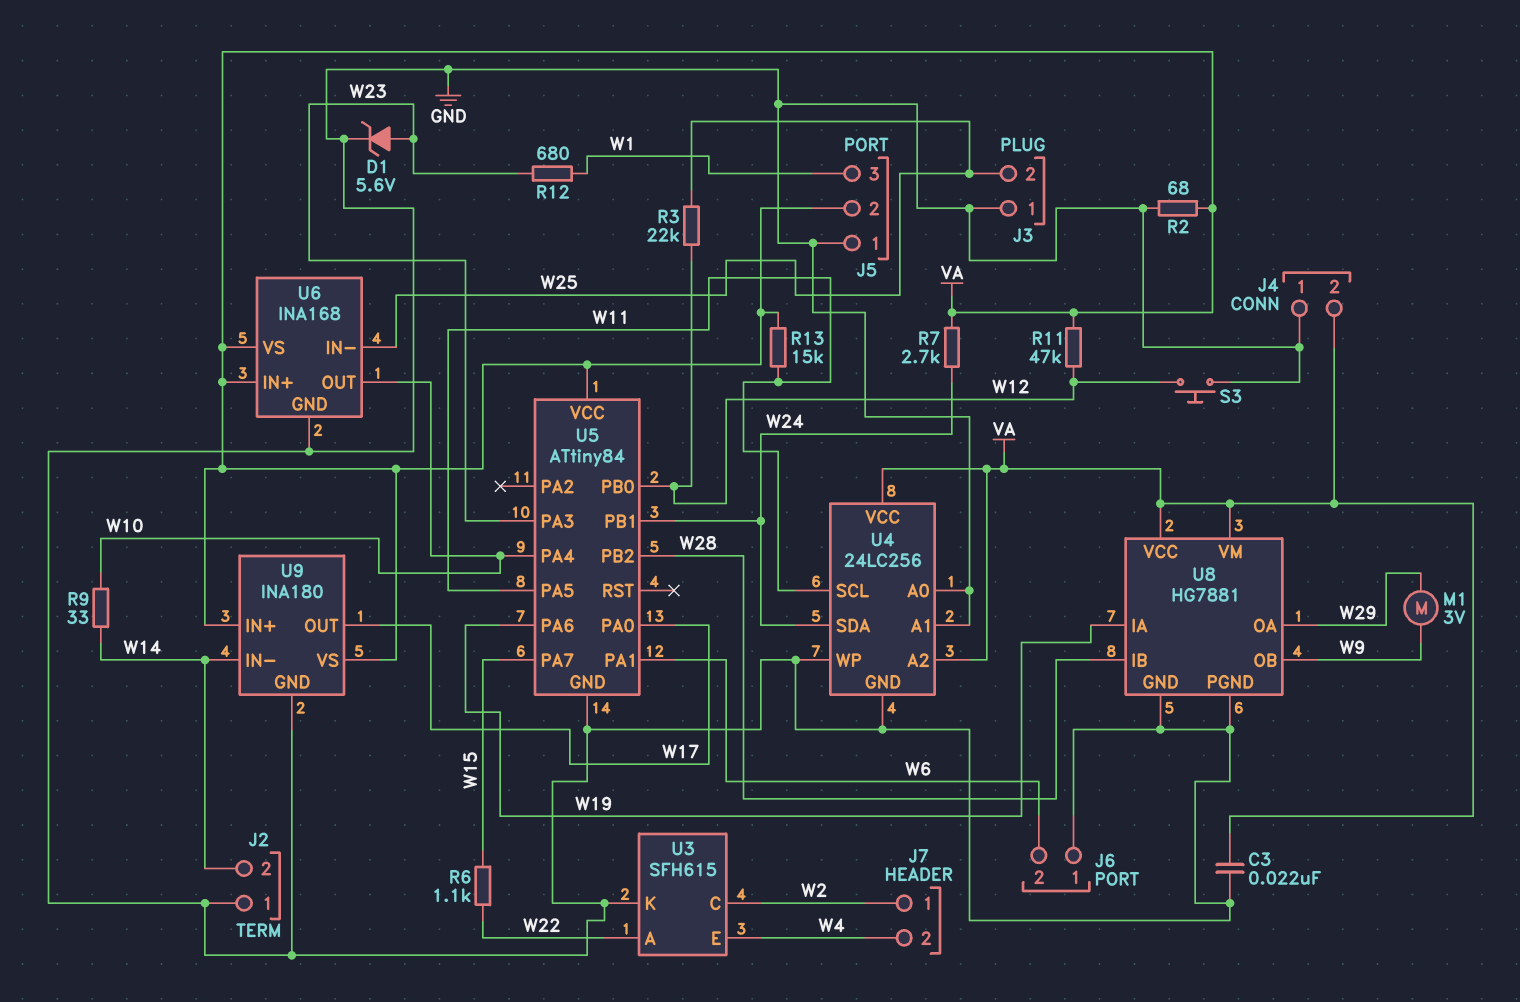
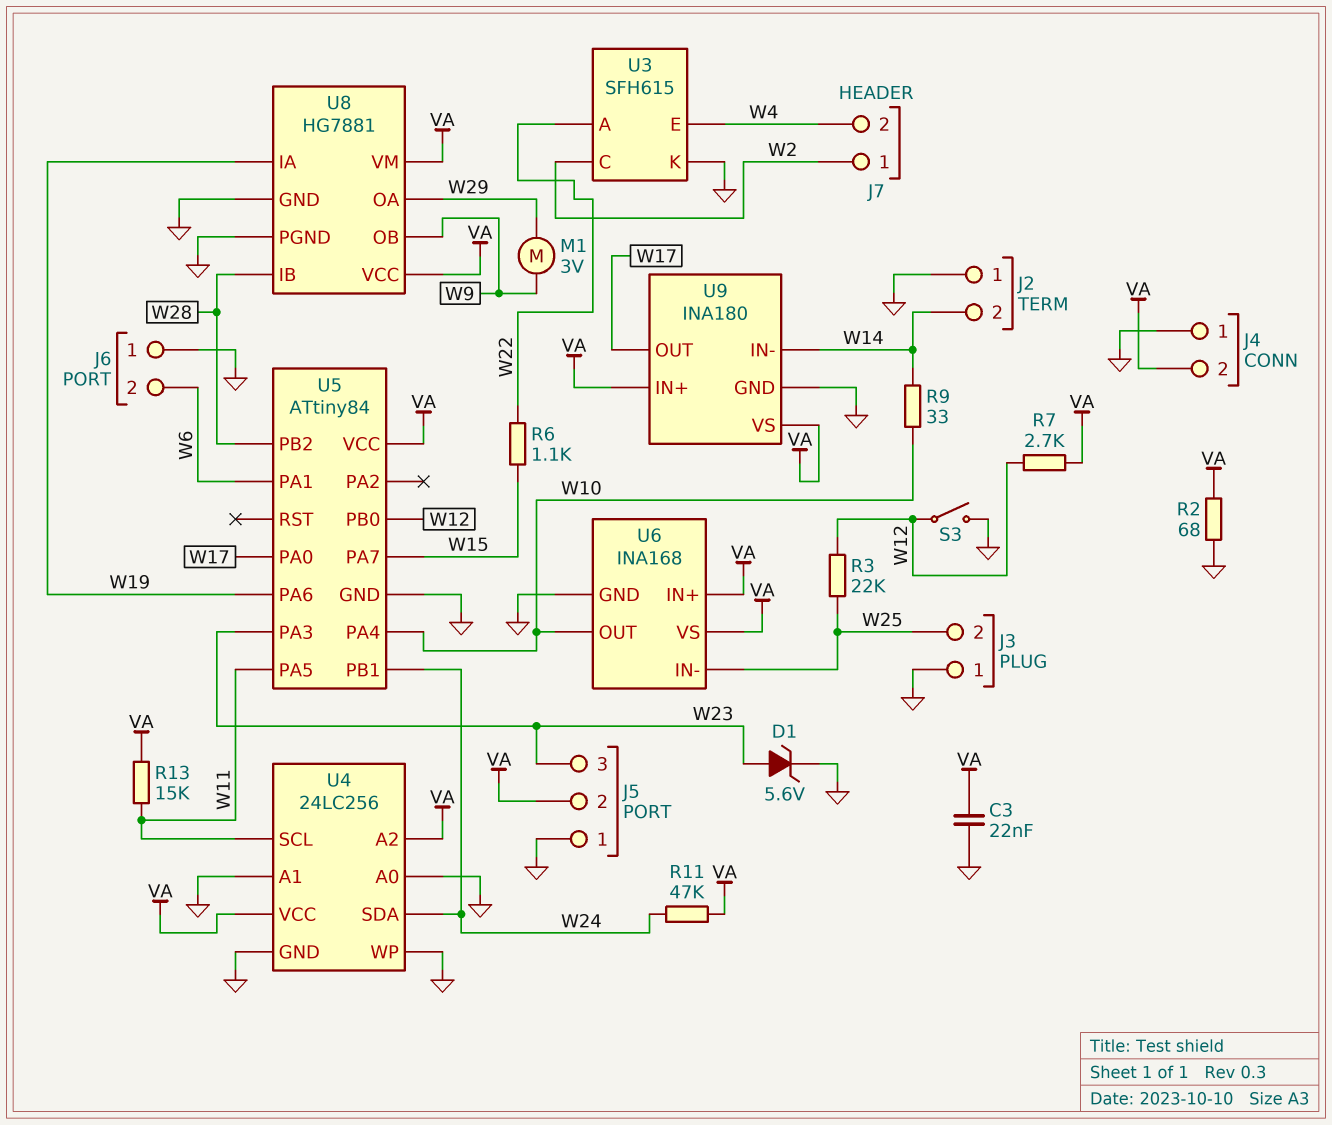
J5 pin 3: W1 -> W23
R7: 2.7k (VA, W24) -> 2.7k (VA, W12)
R11: 47k (VA, W12) -> 47k (VA, W24)
R12: 680 (W1, W23) -> none
S3: button (GND, W12) -> switch (GND, W12)

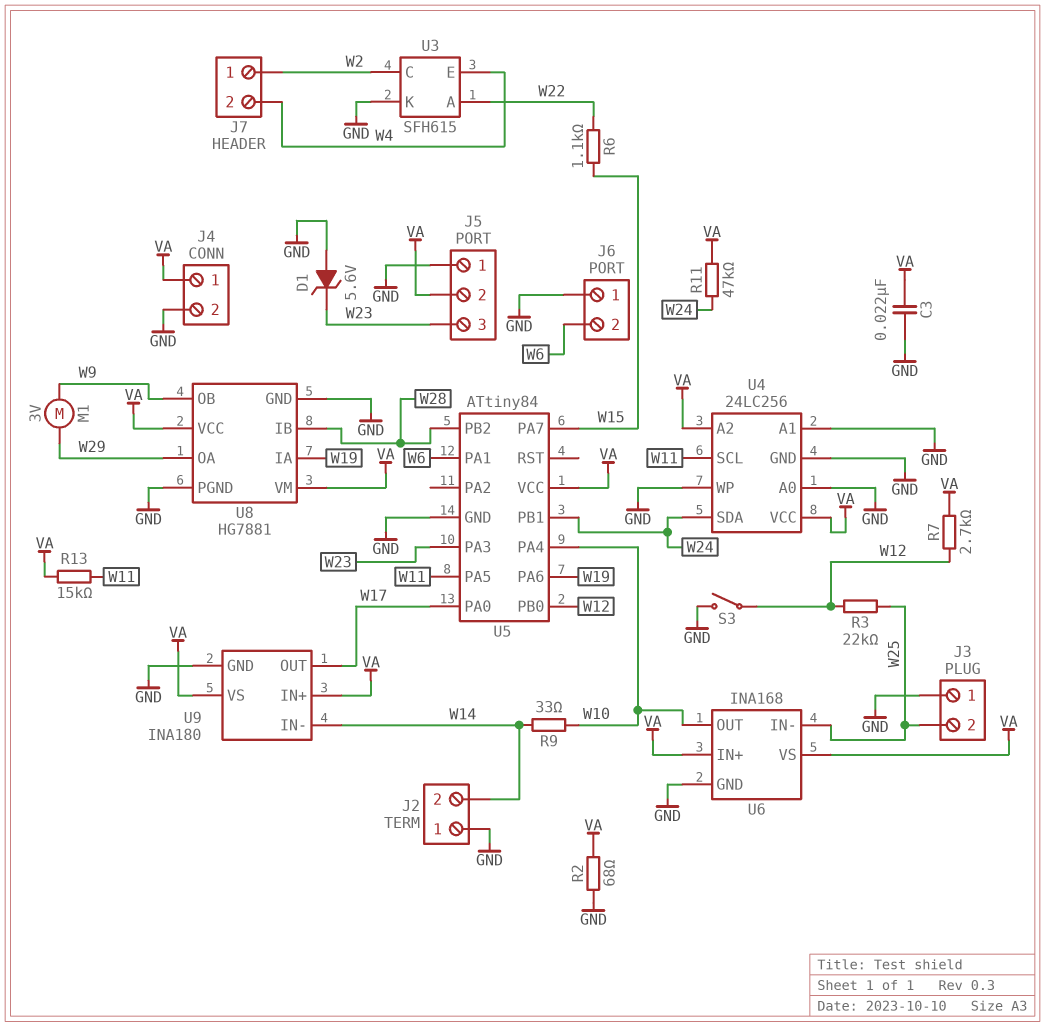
D1: zener 5.6V (A W23, K GND) -> zener 5.6V (A GND, K W23)
J4 pin 1: GND -> VA
J4 pin 2: VA -> GND

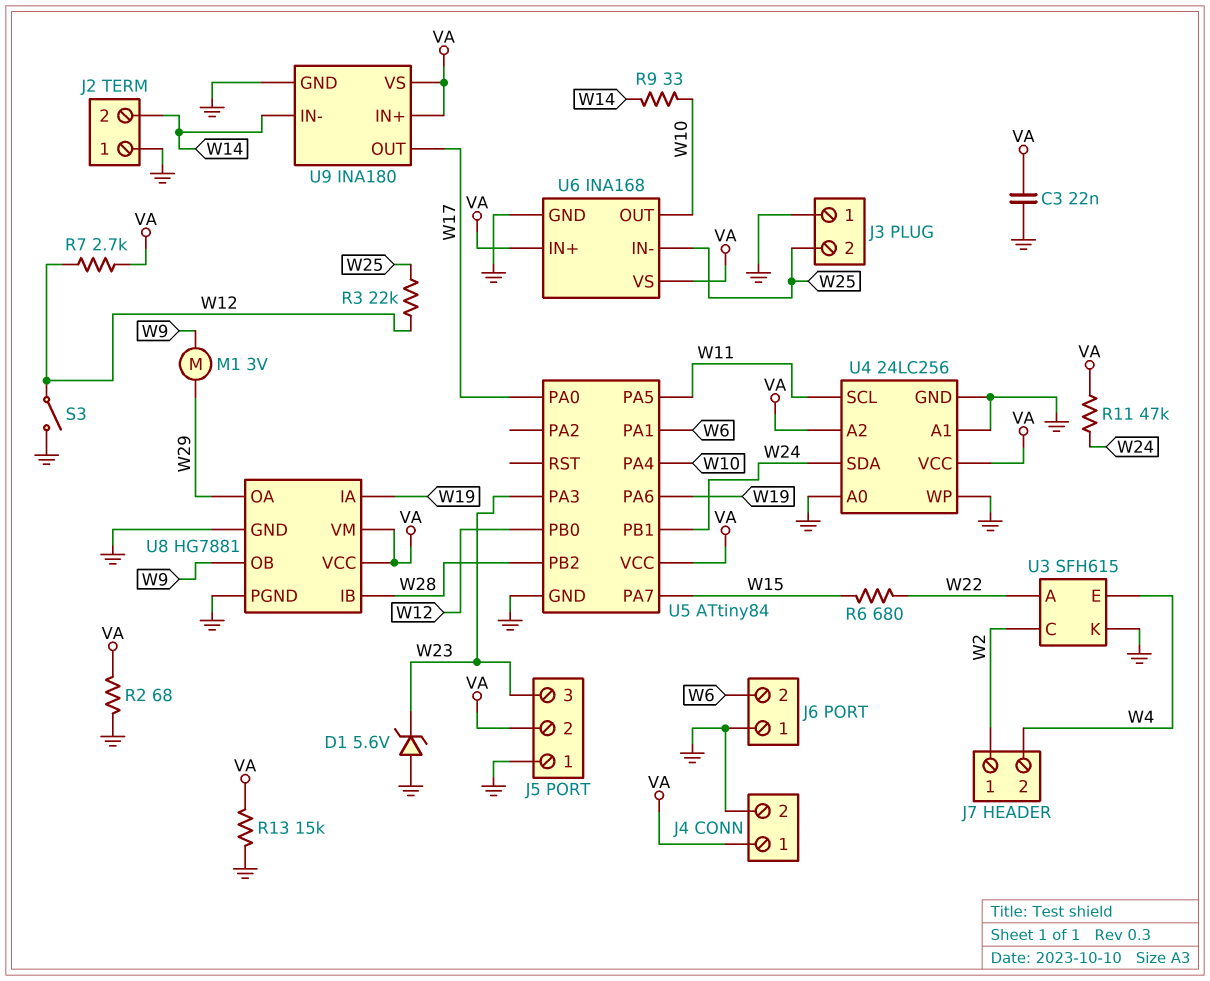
R6: 1.1k (W15, W22) -> 680 (W15, W22)
R13: 15k (VA, W11) -> 15k (GND, VA)

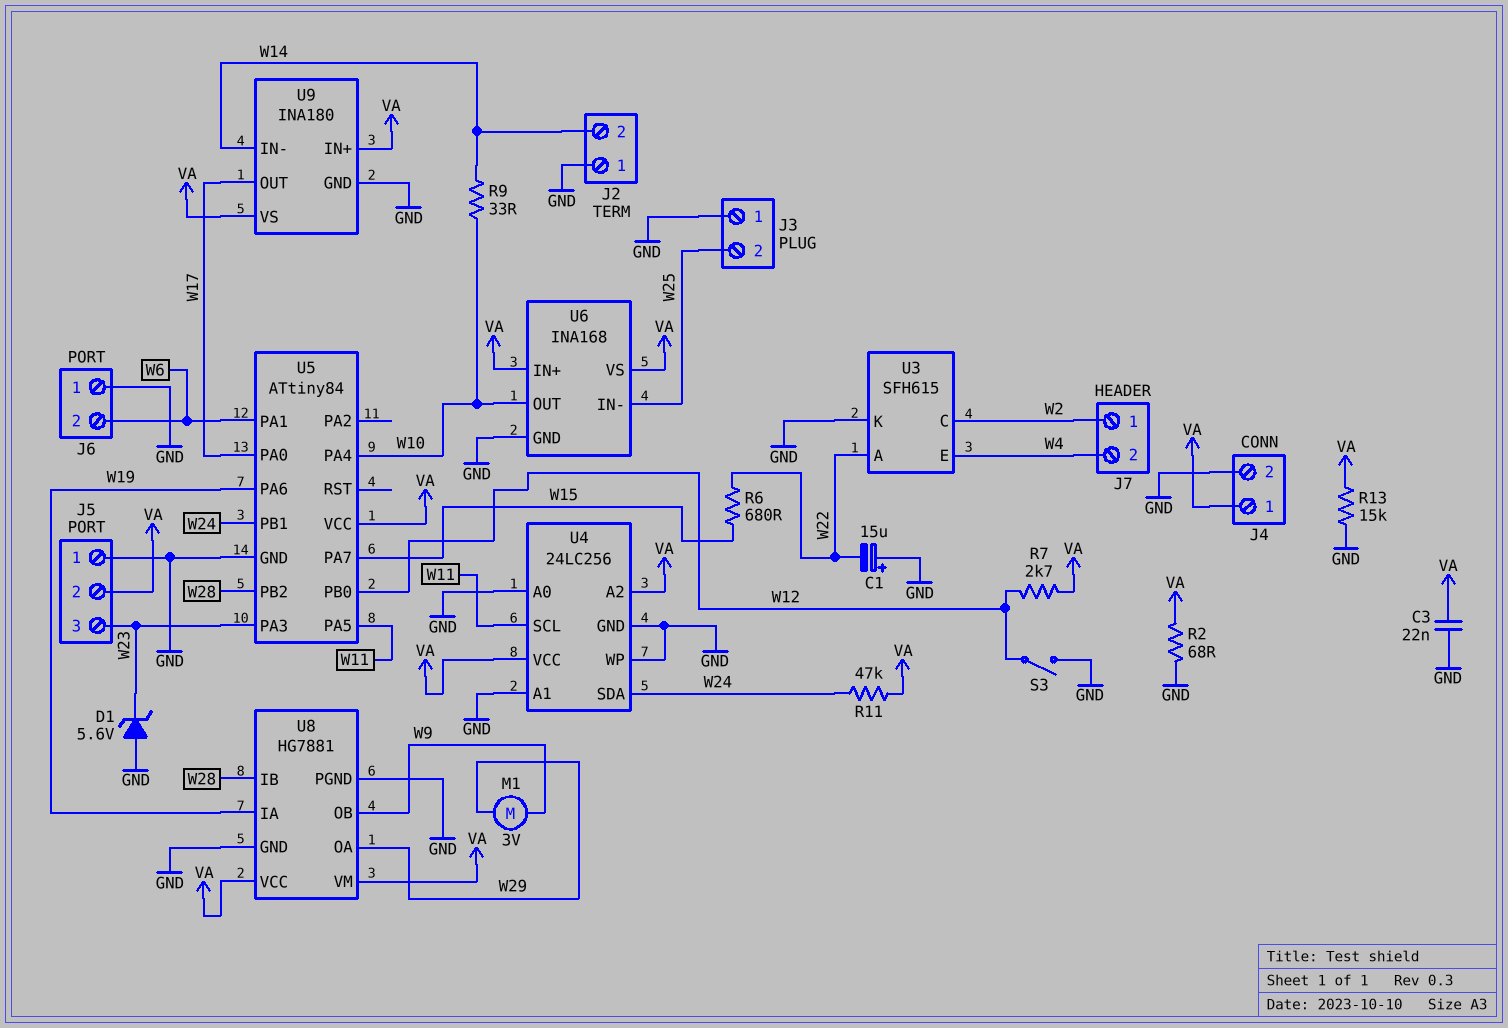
C1: none -> 15uF (plus GND, minus W22)
R3: 22k (W12, W25) -> none

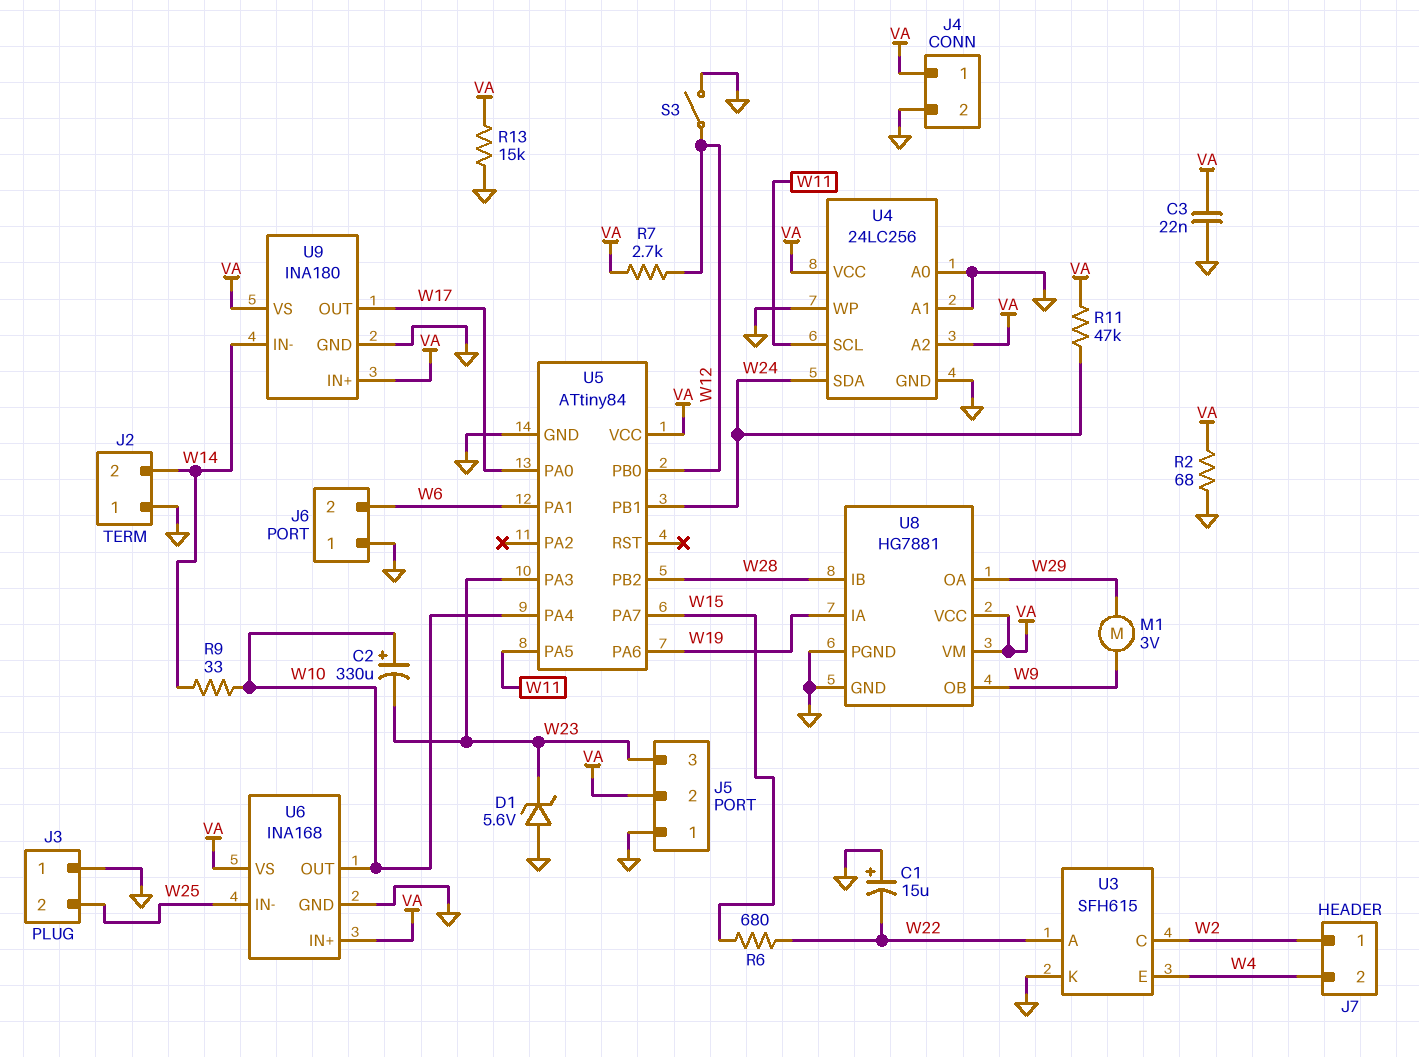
C2: none -> 330uF (plus W10, minus W23)

